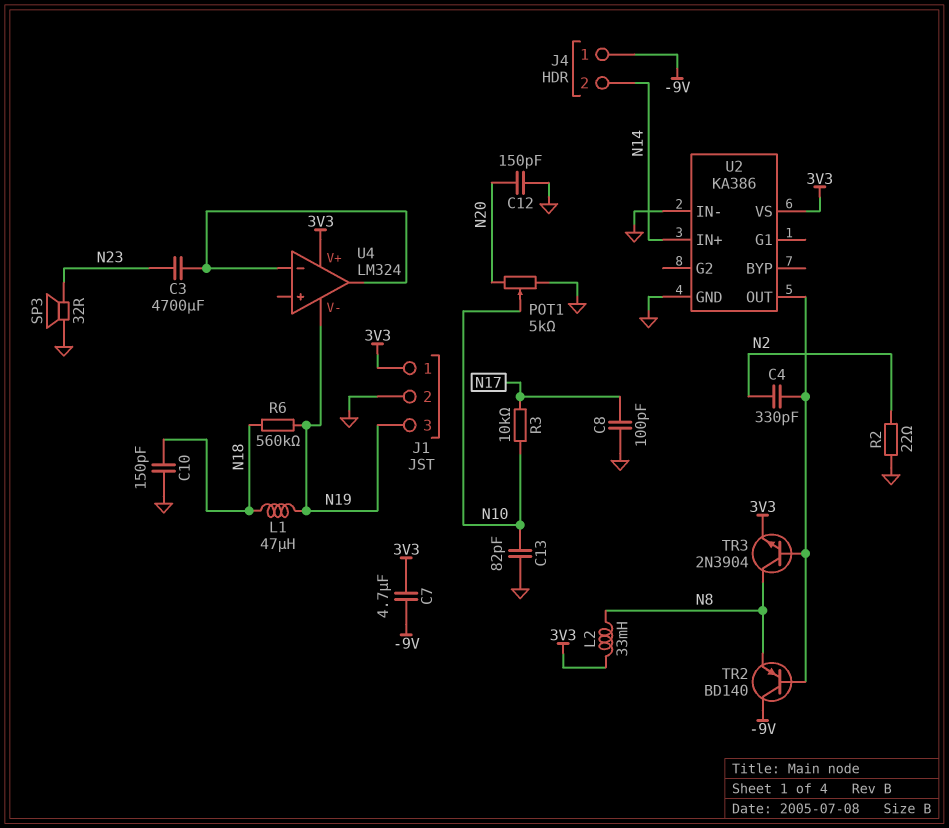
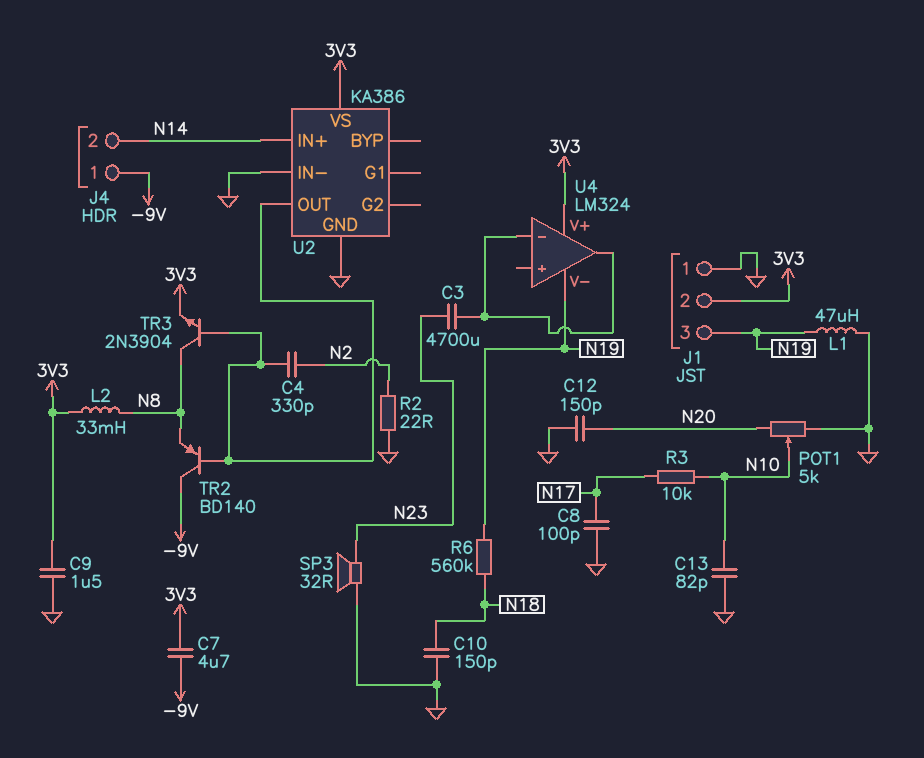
C9: none -> 1.5uF (3V3, GND)
J1 pin 1: 3V3 -> GND
J1 pin 2: GND -> 3V3
L1: 47uH (N18, N19) -> 47uH (GND, N19)

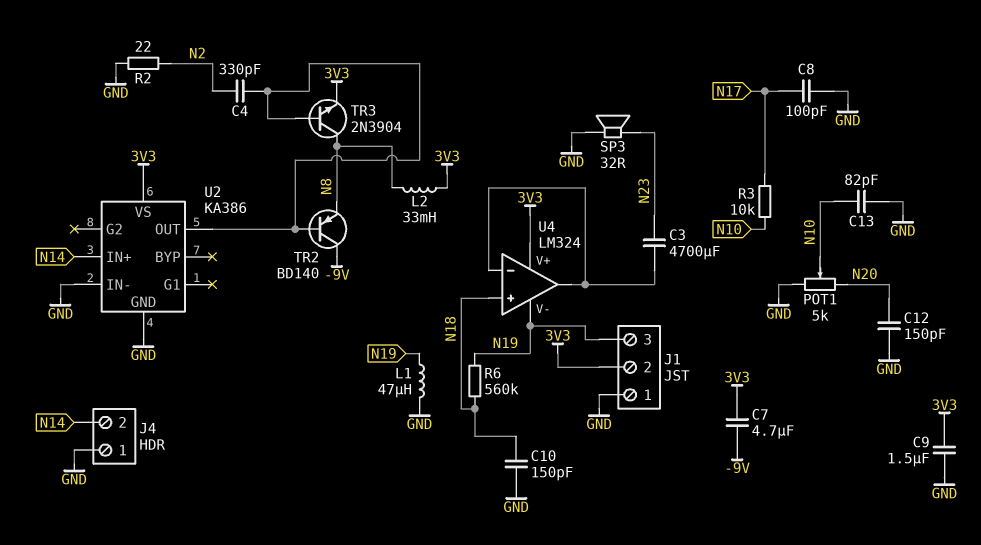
J4 pin 1: -9V -> GND
U4 pin in+: none -> N18

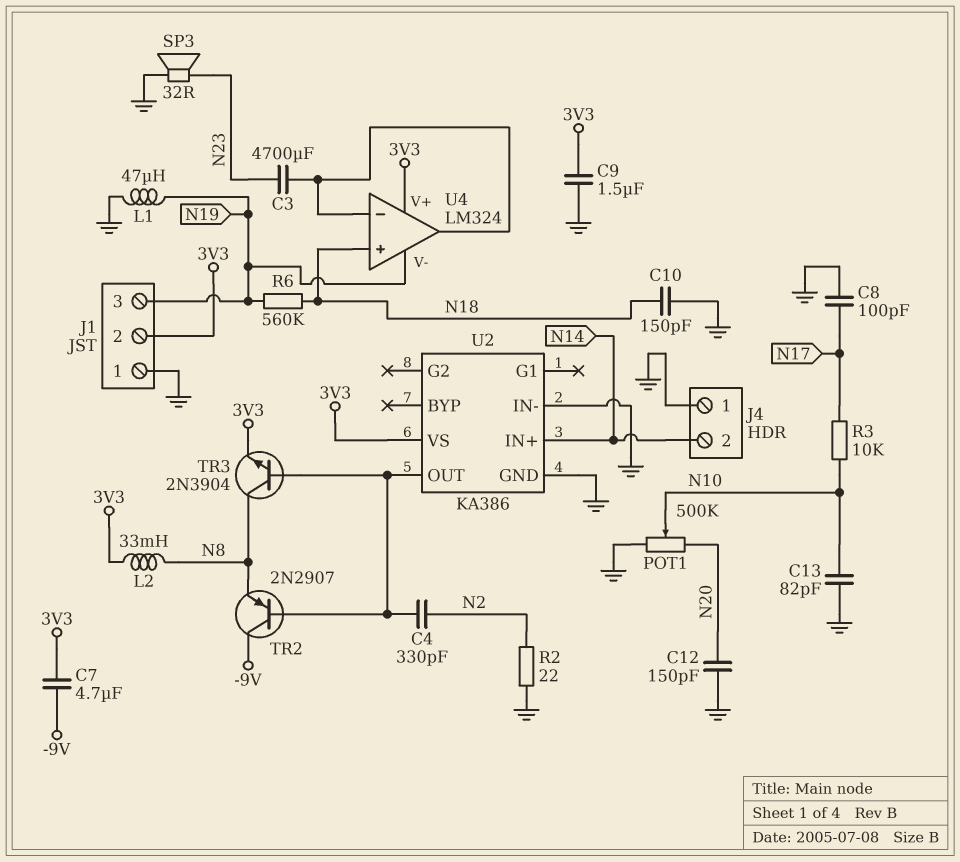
POT1: 5k (GND, N20, wiper N10) -> 500k (GND, N20, wiper N10)
TR2: PNP BD140 (B U2/OUT, C -9V, E N8) -> PNP 2N2907 (B U2/OUT, C -9V, E N8)

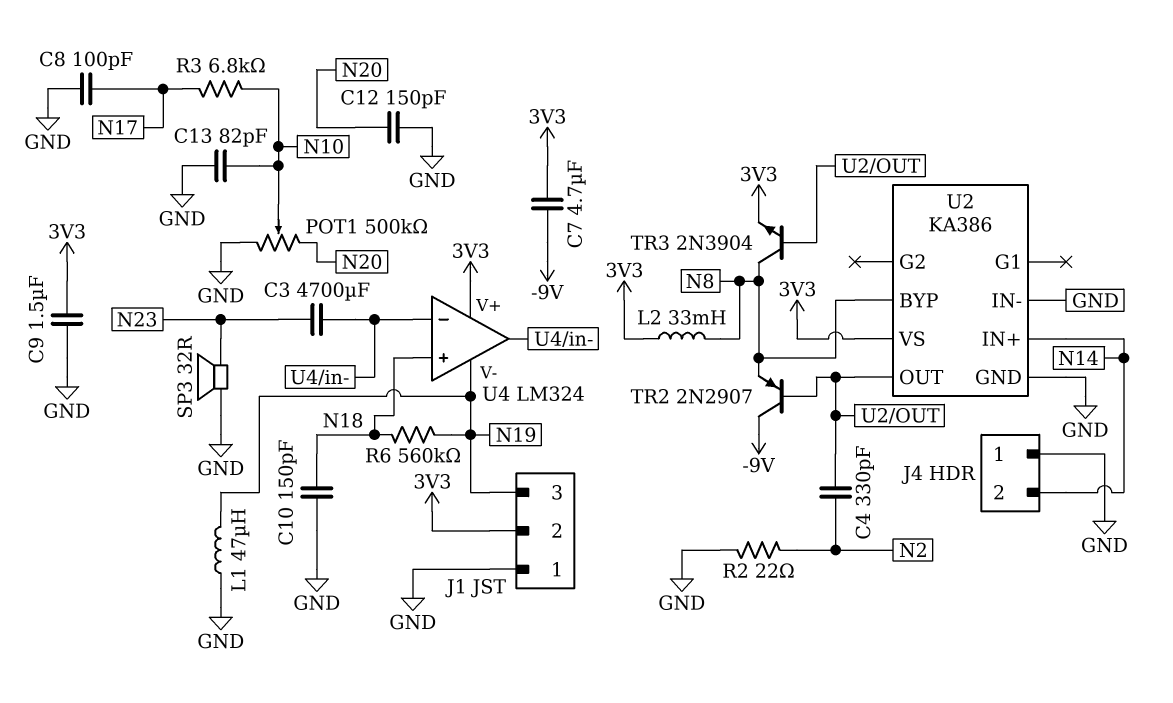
R3: 10k (N10, N17) -> 6.8k (N10, N17)
U2 pin BYP: none -> N8

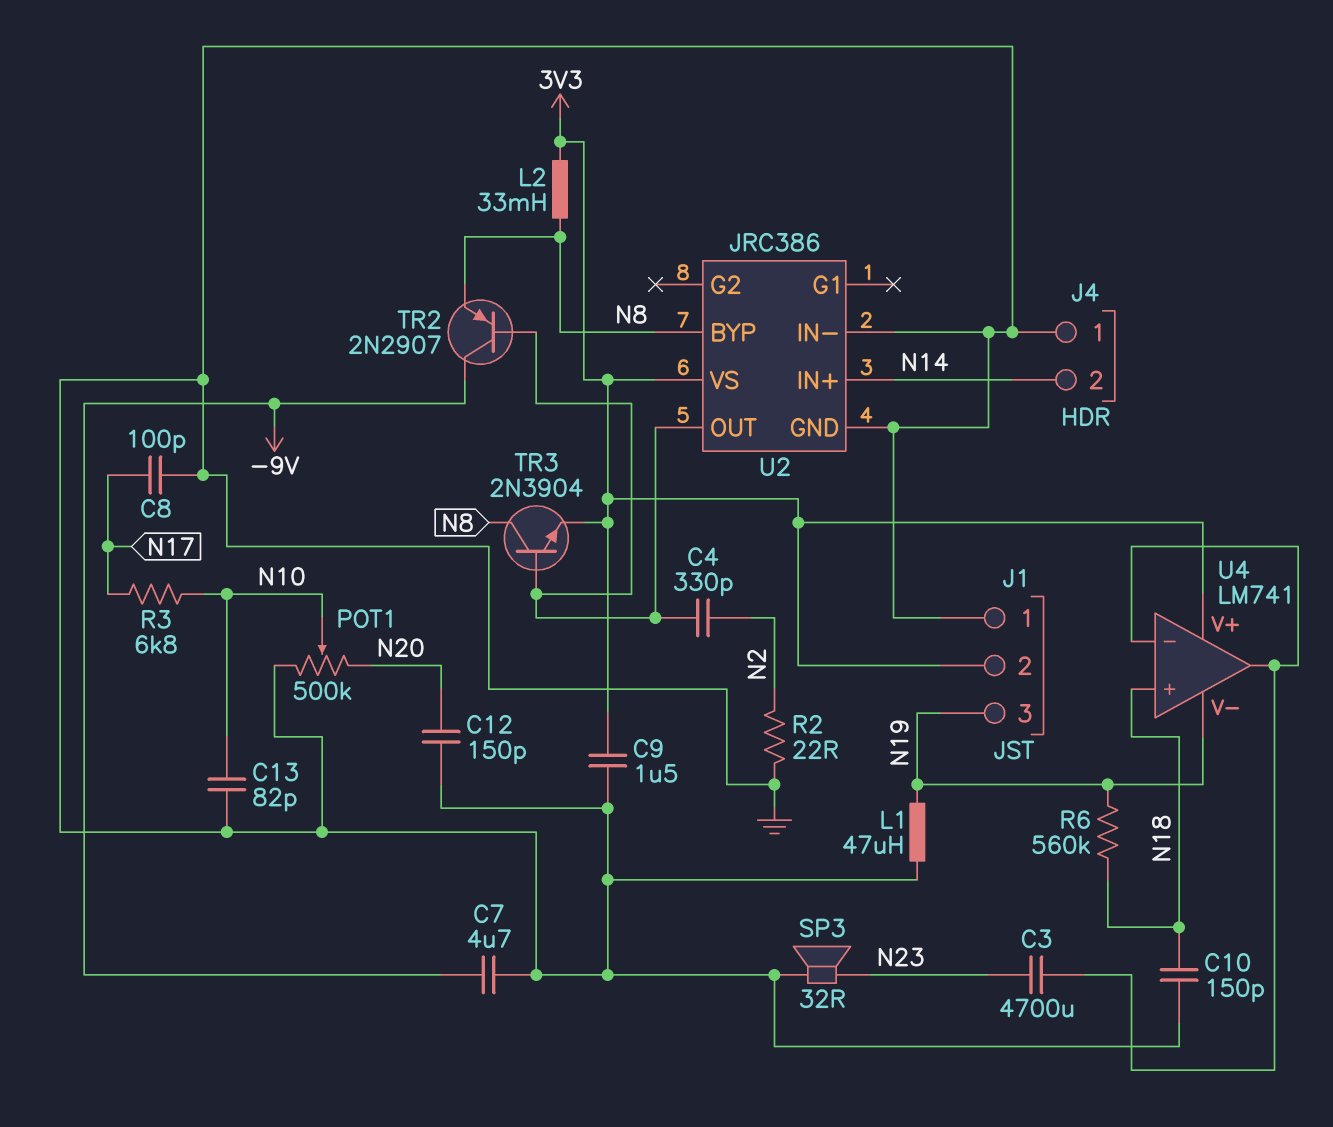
C7: 4.7uF (-9V, 3V3) -> 4.7uF (-9V, GND)
U2: KA386 -> JRC386
U4: LM324 -> LM741

